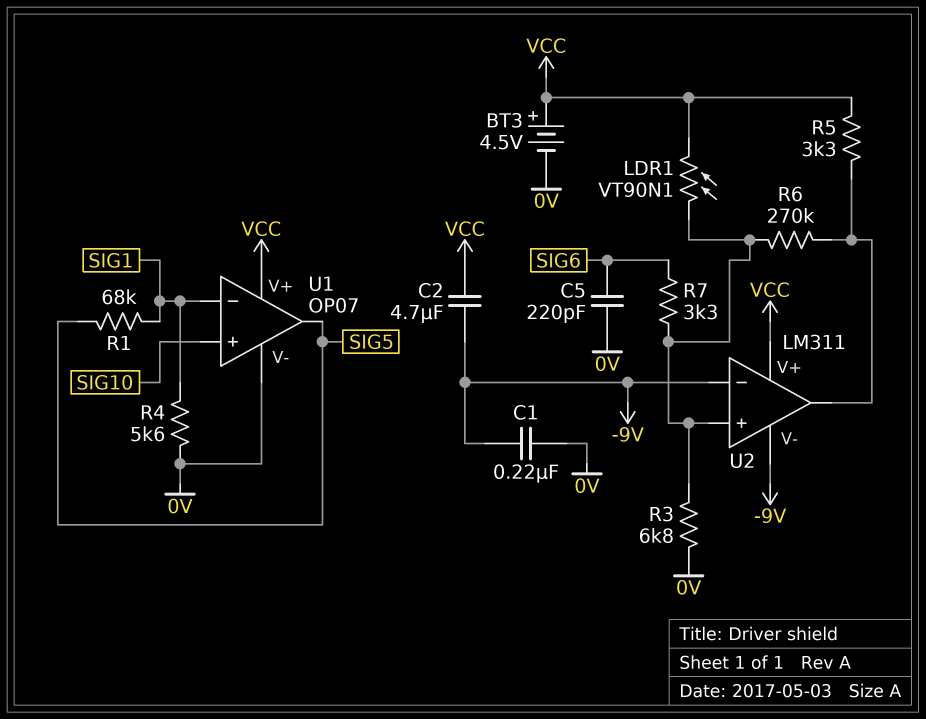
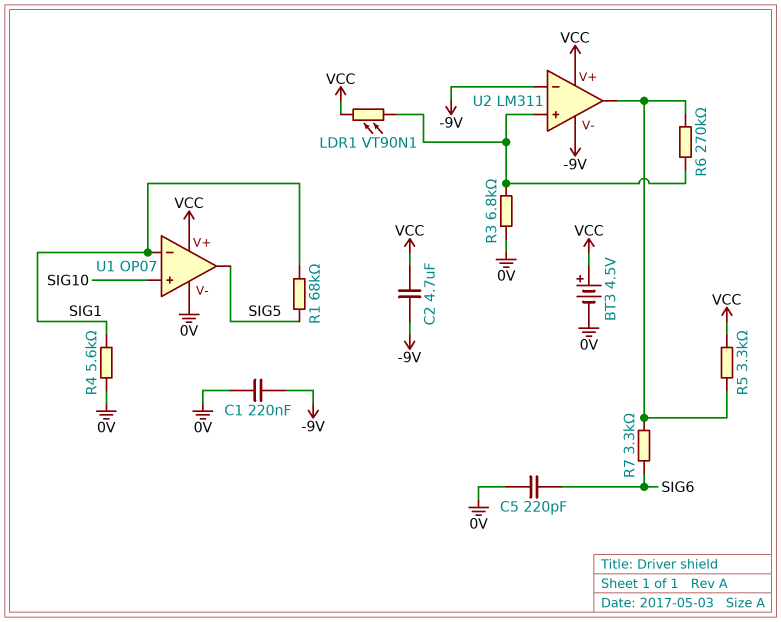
R7: 3.3k (SIG6, U2/in+) -> 3.3k (SIG6, U2/out)

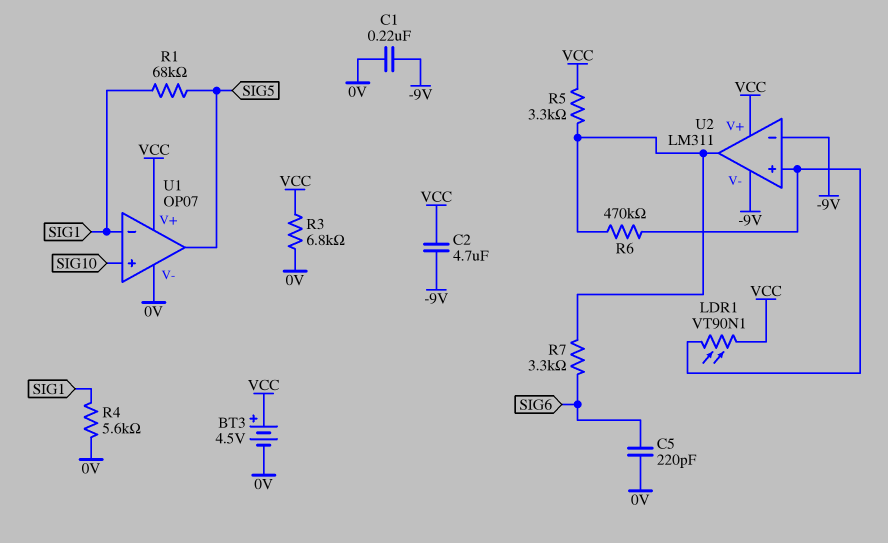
R3: 6.8k (0V, U2/in+) -> 6.8k (0V, VCC)
R6: 270k (U2/in+, U2/out) -> 470k (U2/in+, U2/out)

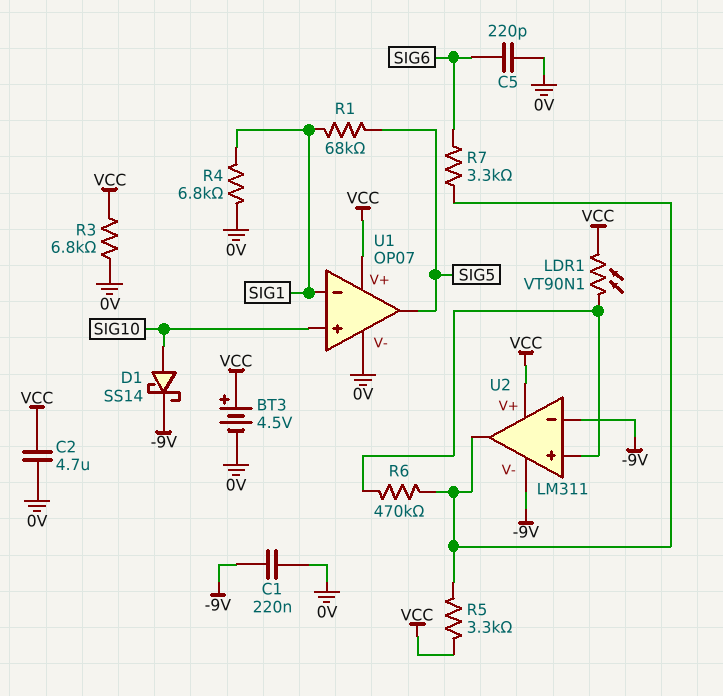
C2: 4.7uF (-9V, VCC) -> 4.7uF (0V, VCC)
D1: none -> schottky SS14 (A SIG10, K -9V)
R4: 5.6k (0V, SIG1) -> 6.8k (0V, SIG1)

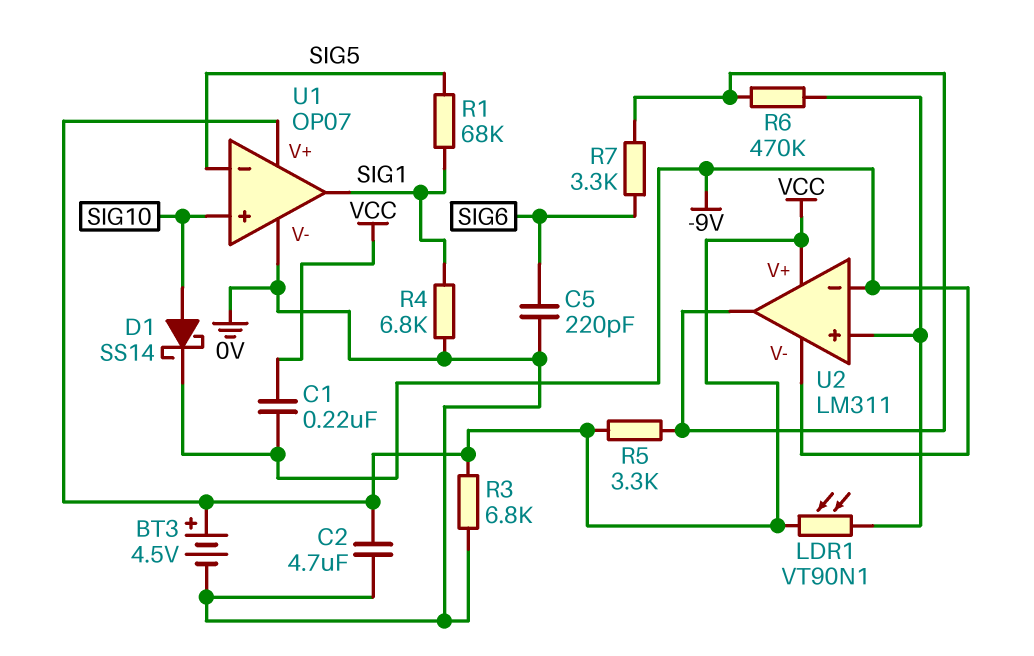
C1: 220nF (-9V, 0V) -> 220nF (-9V, VCC)
U1 pin in-: SIG1 -> SIG5
U1 pin out: SIG5 -> SIG1

